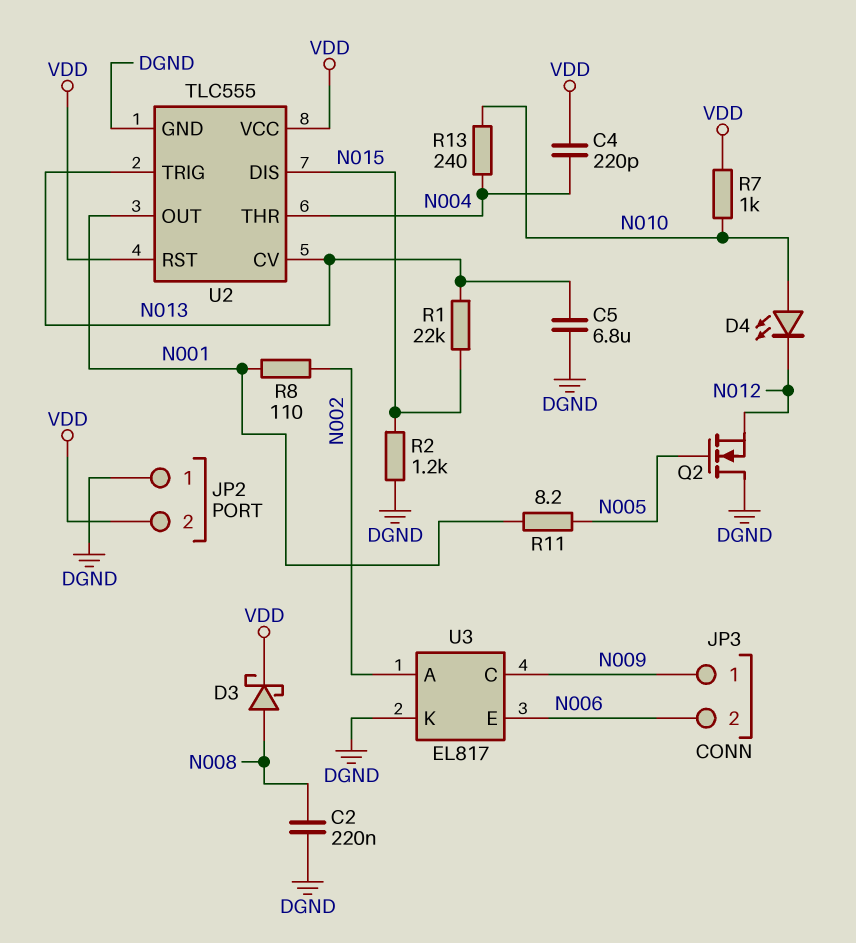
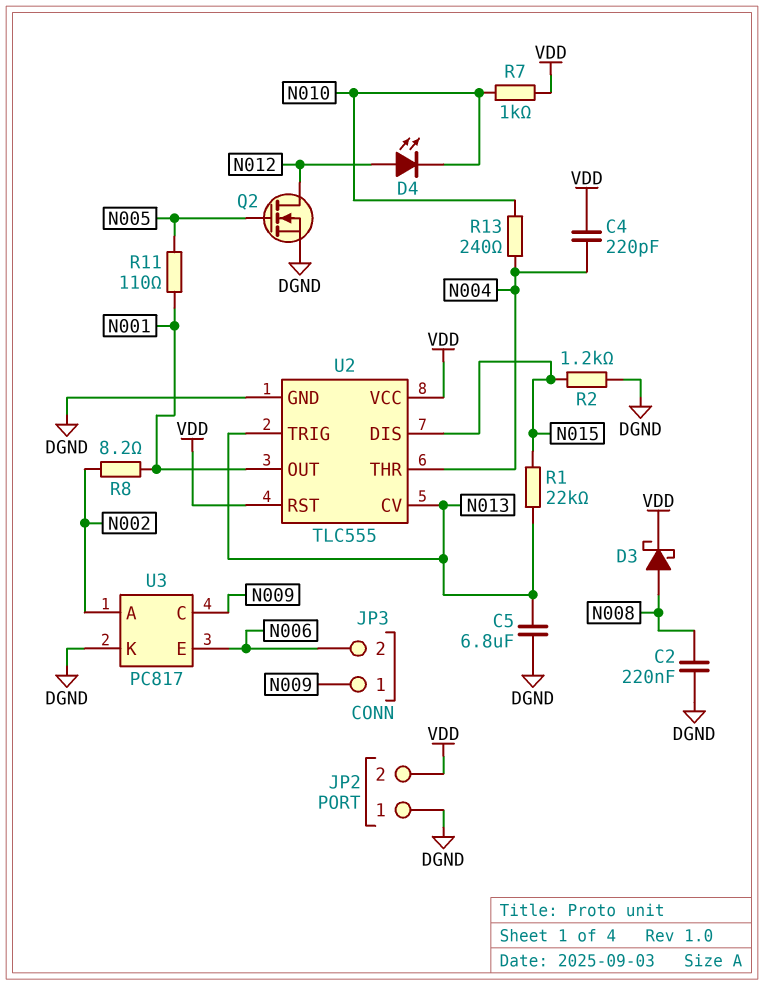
D4: LED (A N010, K N012) -> LED (A N012, K N010)
Q2: NMOS (G N005, D DGND, S N012) -> NMOS (G N005, D N012, S DGND)
R8: 110 (N001, N002) -> 8.2 (N001, N002)
R11: 8.2 (N001, N005) -> 110 (N001, N005)
U3: EL817 -> PC817

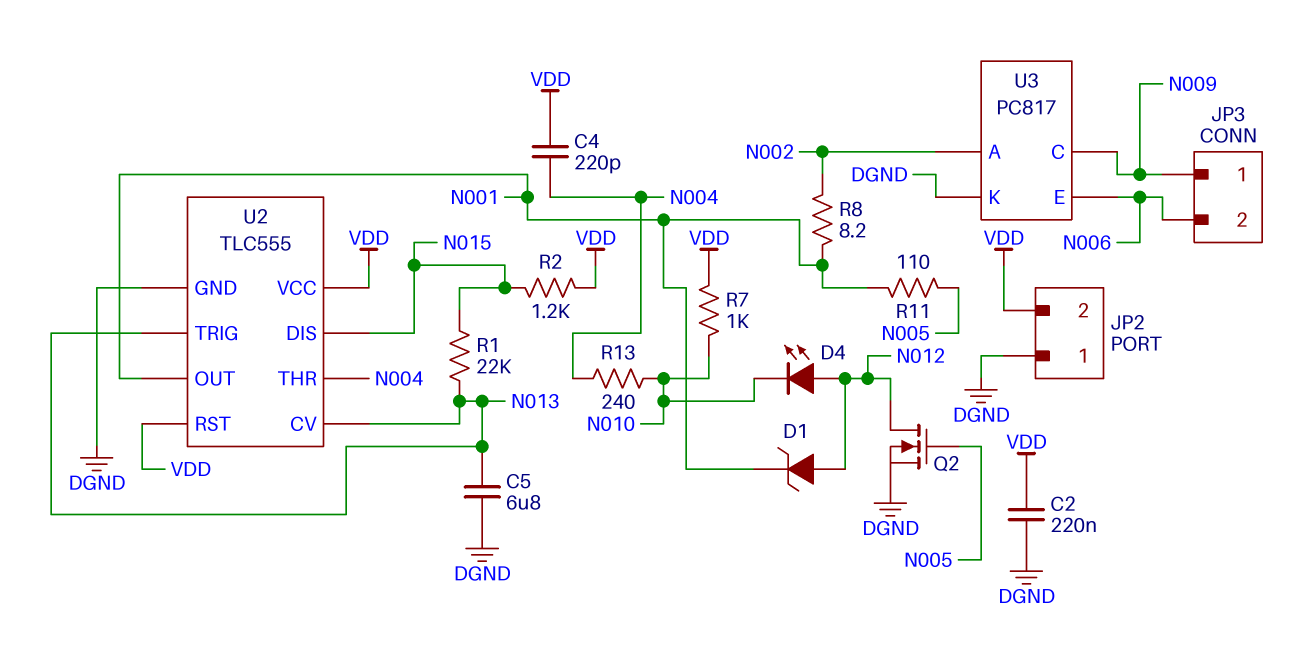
C2: 220nF (DGND, N008) -> 220nF (DGND, VDD)
D1: none -> zener (A N012, K N001)
D3: schottky (A N008, K VDD) -> none
R2: 1.2k (DGND, N015) -> 1.2k (N015, VDD)

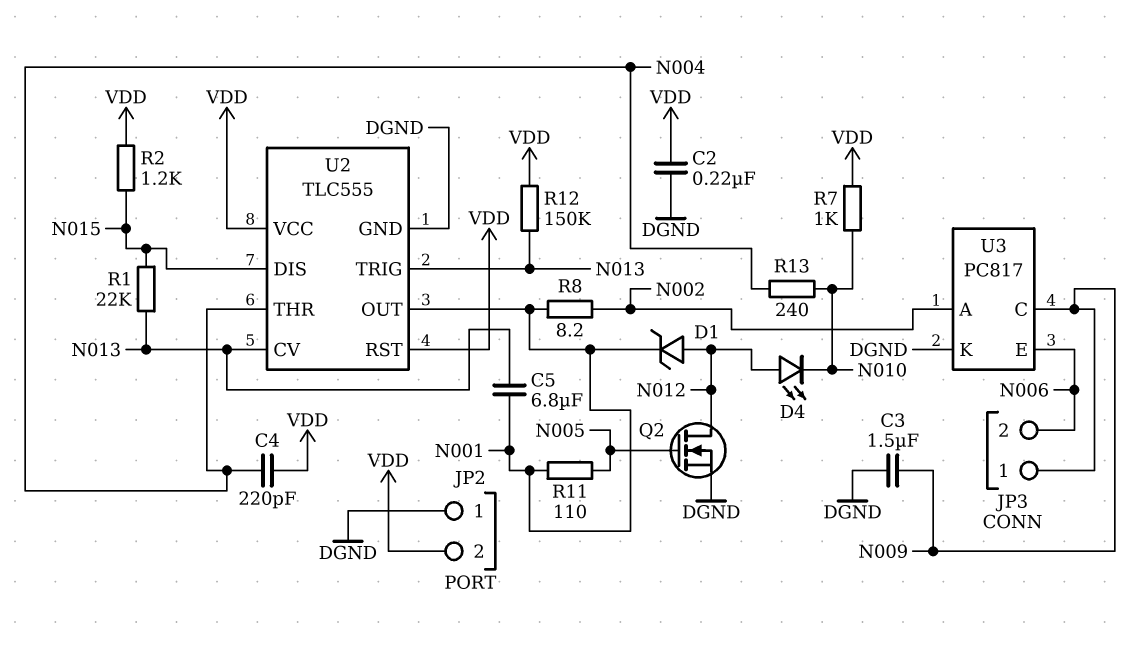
C3: none -> 1.5uF (DGND, N009)
C5: 6.8uF (DGND, N013) -> 6.8uF (N001, N013)
R12: none -> 150k (N013, VDD)

